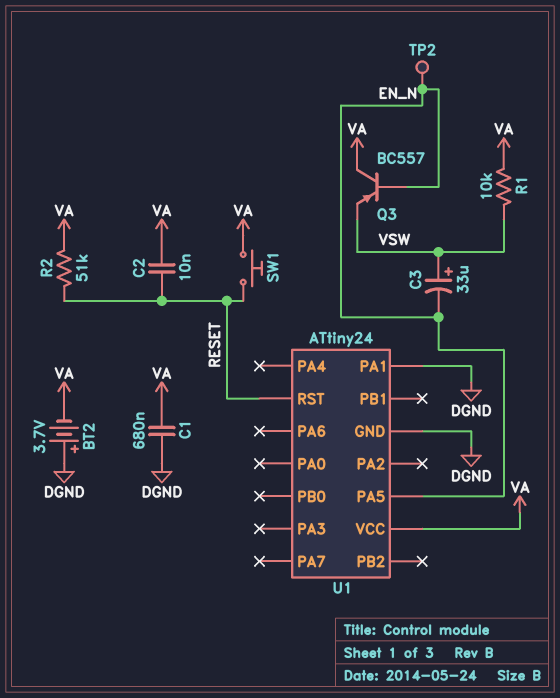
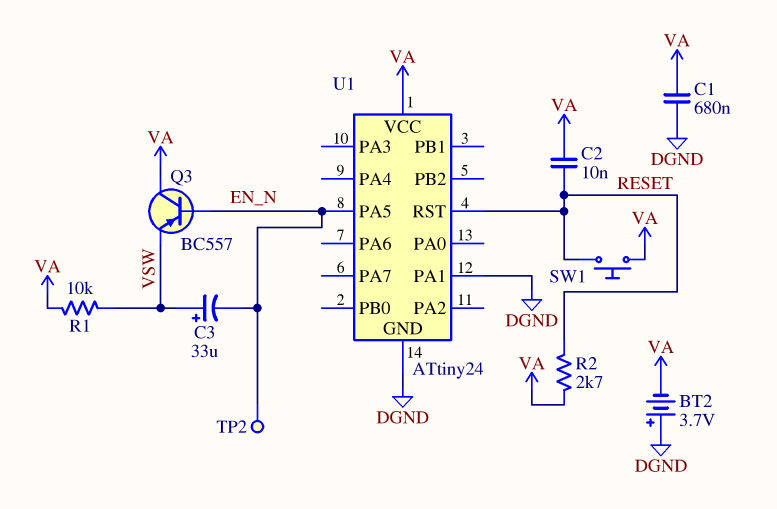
R2: 51k (RESET, VA) -> 2.7k (RESET, VA)

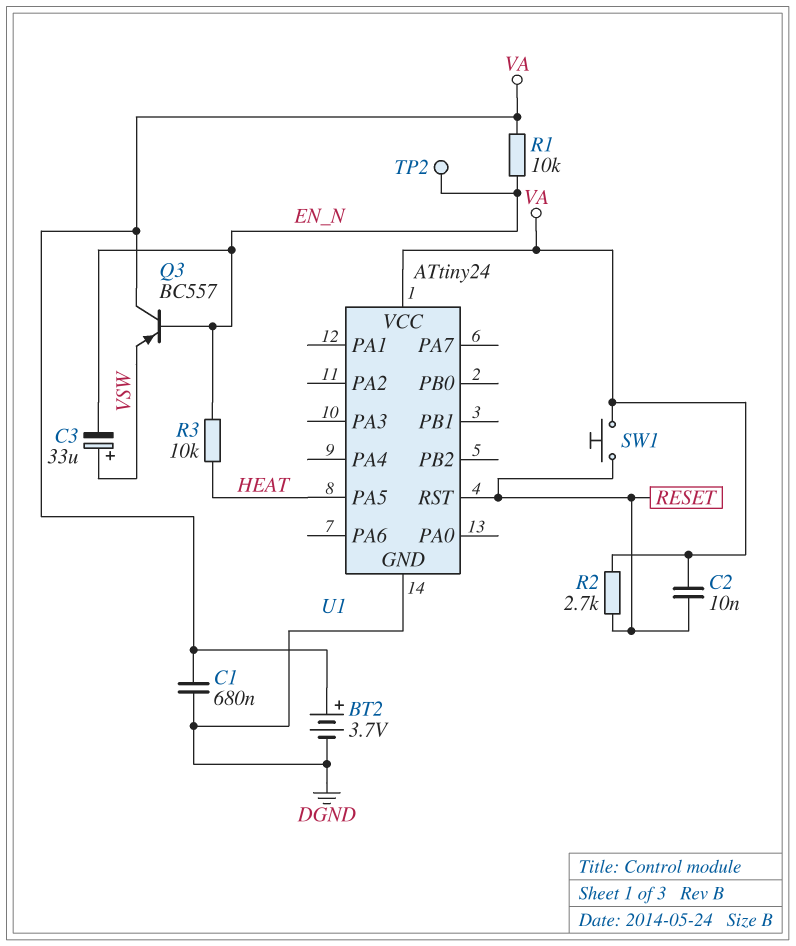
BT2: 3.7V (plus DGND, minus VA) -> 3.7V (plus VA, minus DGND)
R1: 10k (VA, VSW) -> 10k (EN_N, VA)
R3: none -> 10k (EN_N, HEAT)
U1 pin PA1: DGND -> none
U1 pin PA5: EN_N -> HEAT

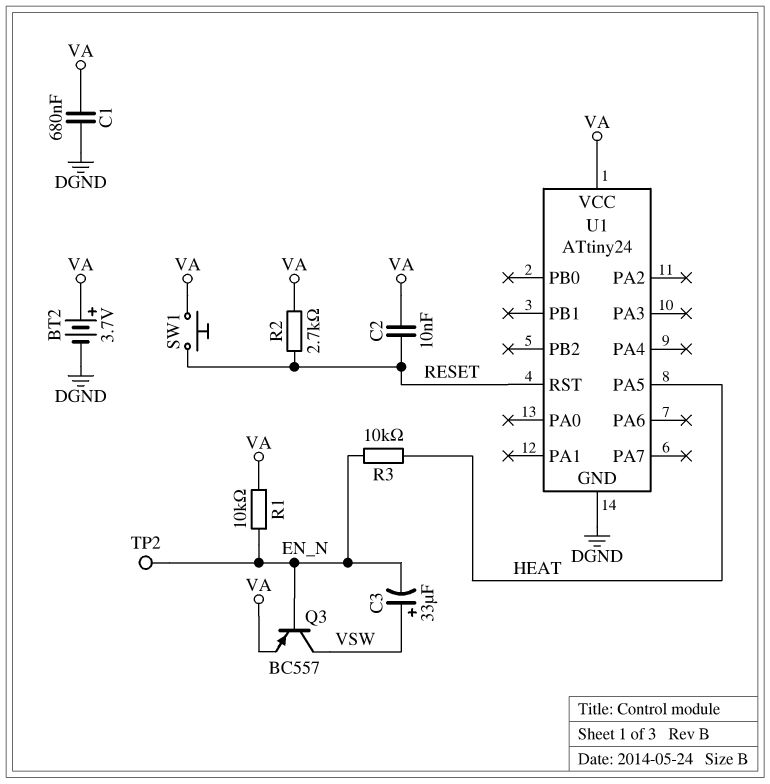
Q3: PNP BC557 (B EN_N, C VA, E VSW) -> PNP BC557 (B EN_N, C VSW, E VA)

